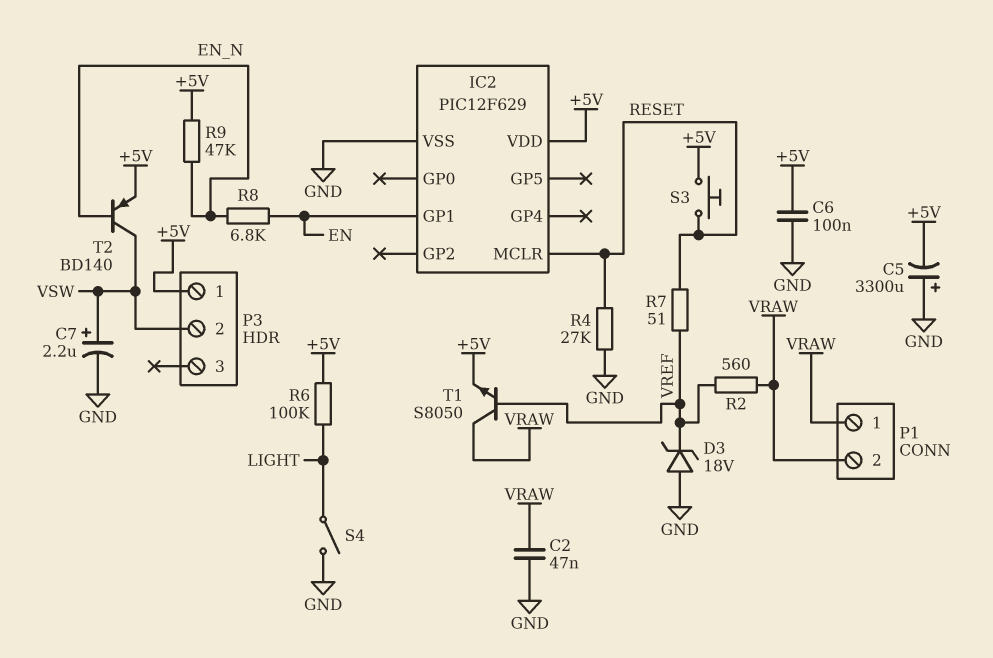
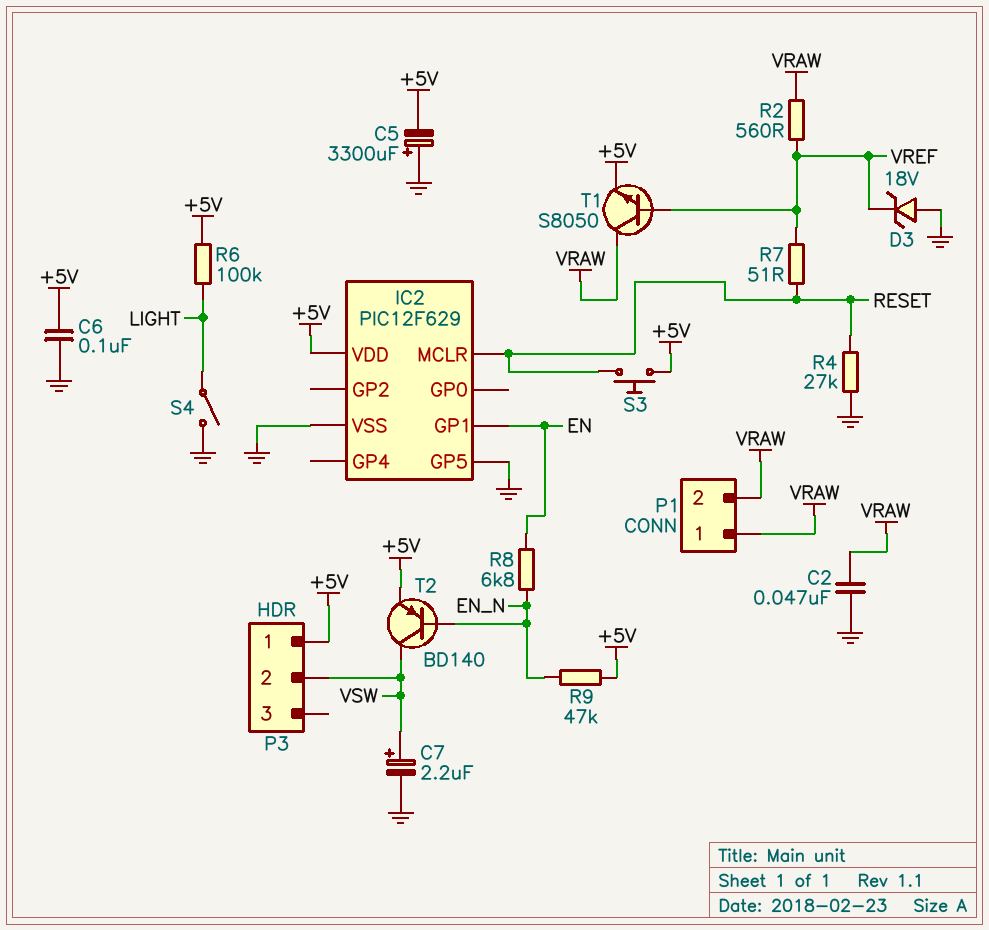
IC2 pin GP5: none -> GND

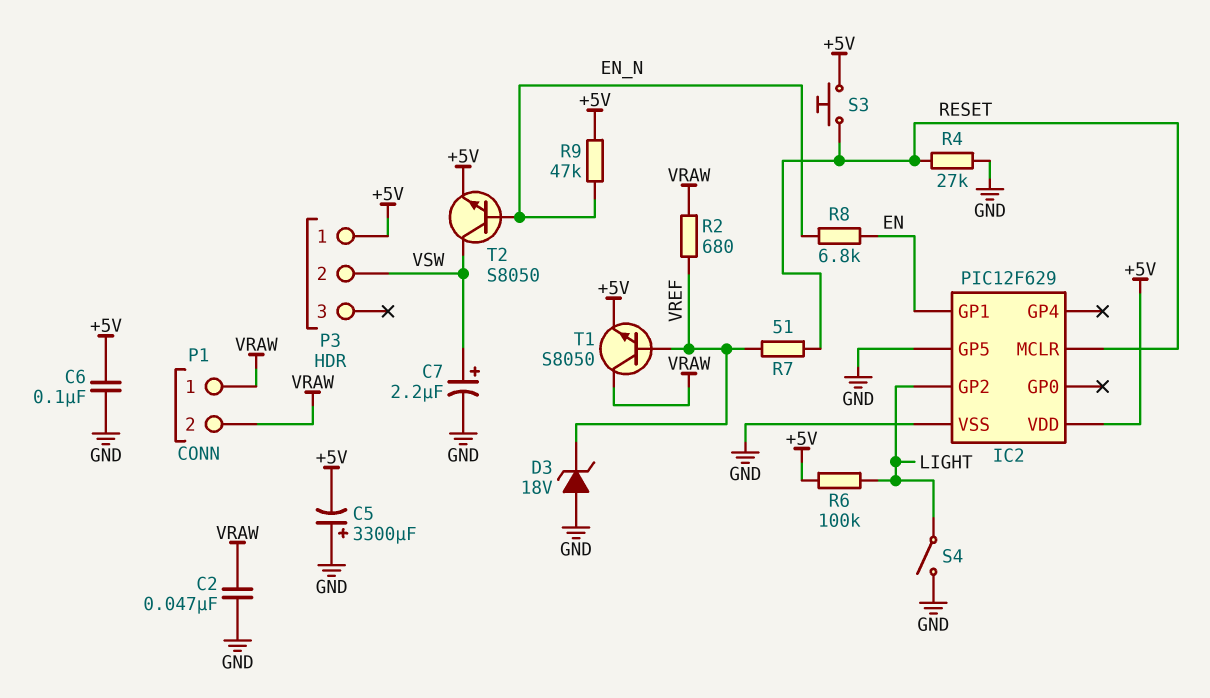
IC2 pin GP2: none -> LIGHT
R2: 560 (VRAW, VREF) -> 680 (VRAW, VREF)
T2: PNP BD140 (B EN_N, C VSW, E +5V) -> NPN S8050 (B EN_N, C VSW, E +5V)

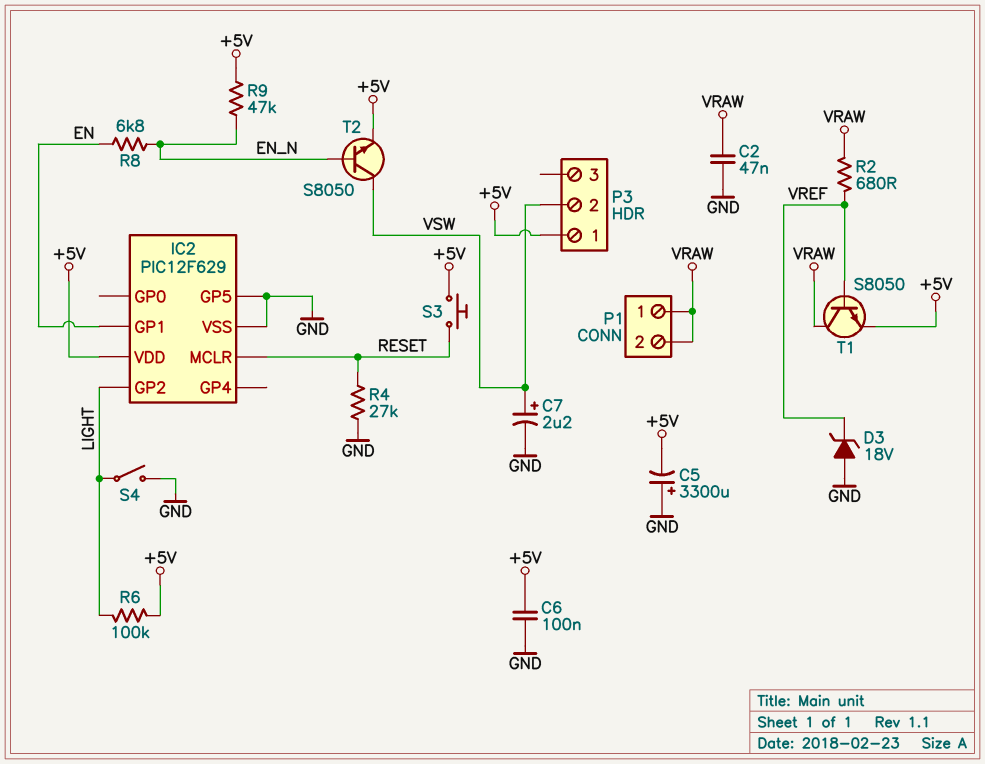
R7: 51 (RESET, VREF) -> none

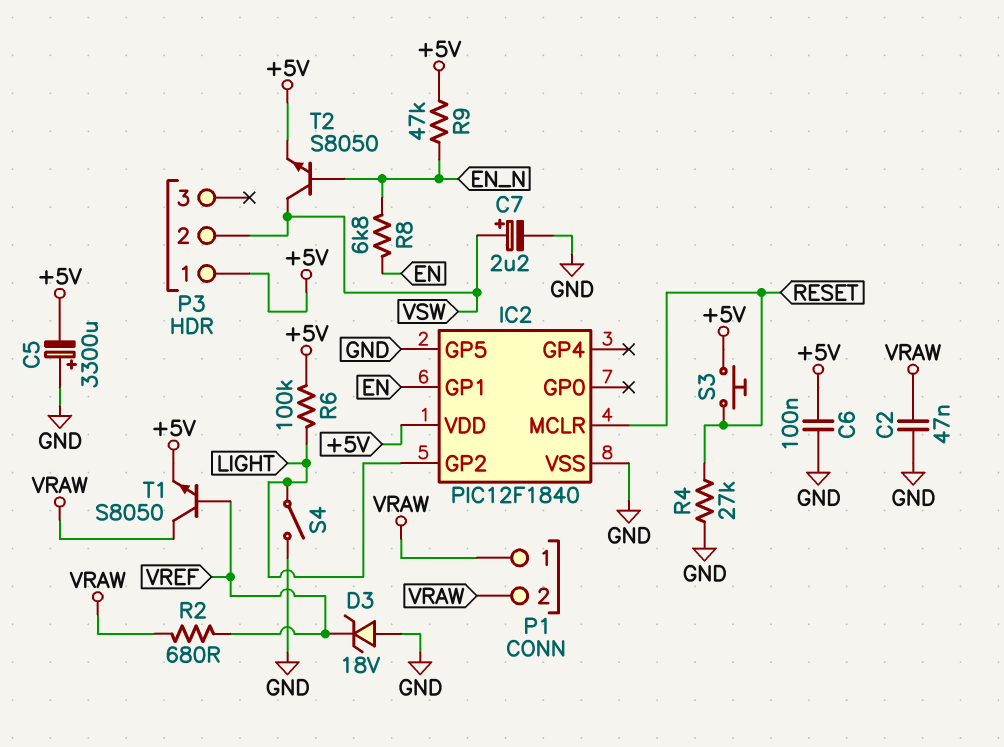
IC2: PIC12F629 -> PIC12F1840

